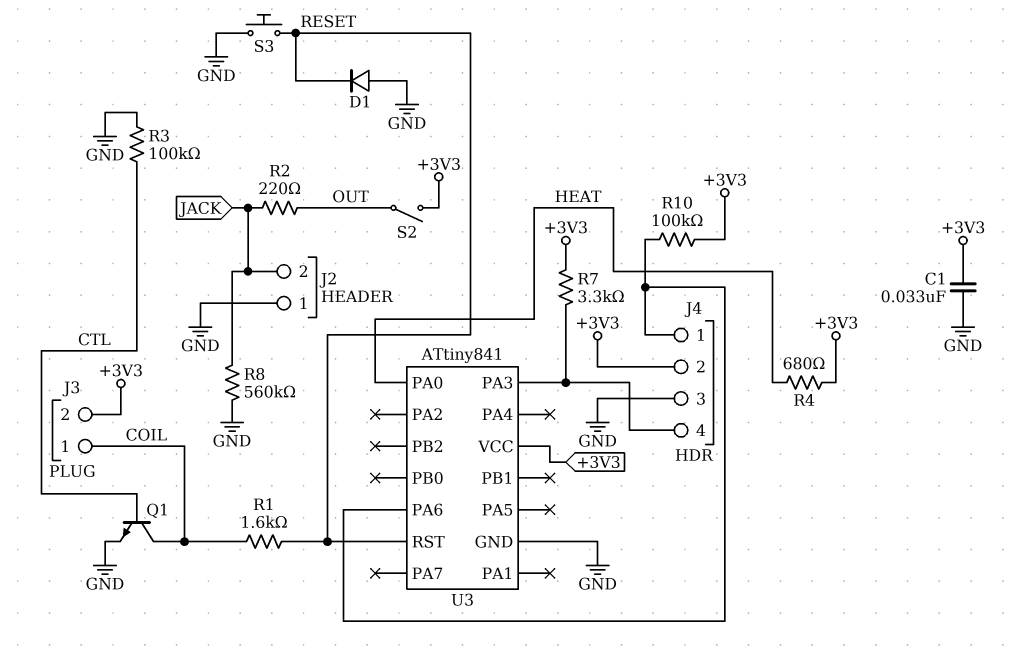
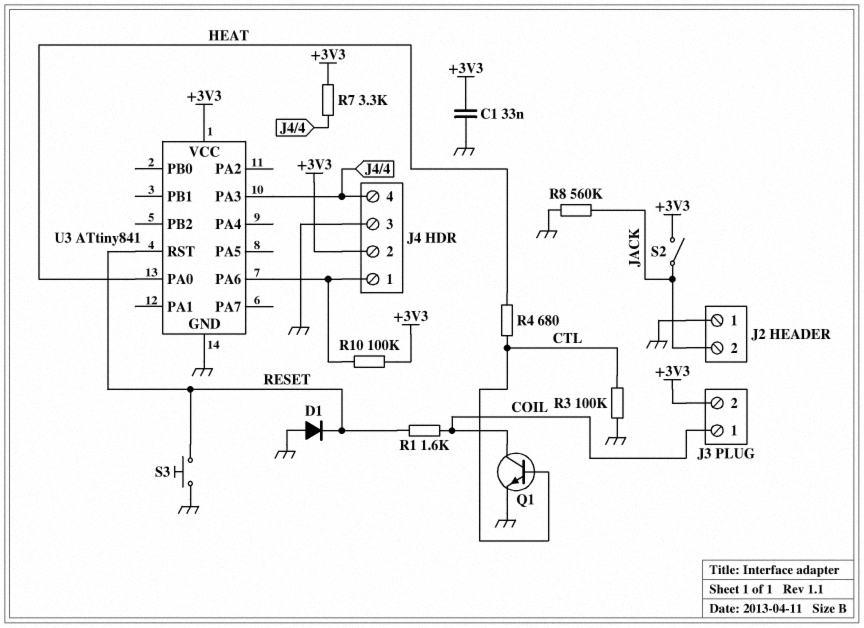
R2: 220 (JACK, OUT) -> none
R4: 680 (+3V3, HEAT) -> 680 (CTL, HEAT)
S2: switch (+3V3, OUT) -> switch (+3V3, JACK)

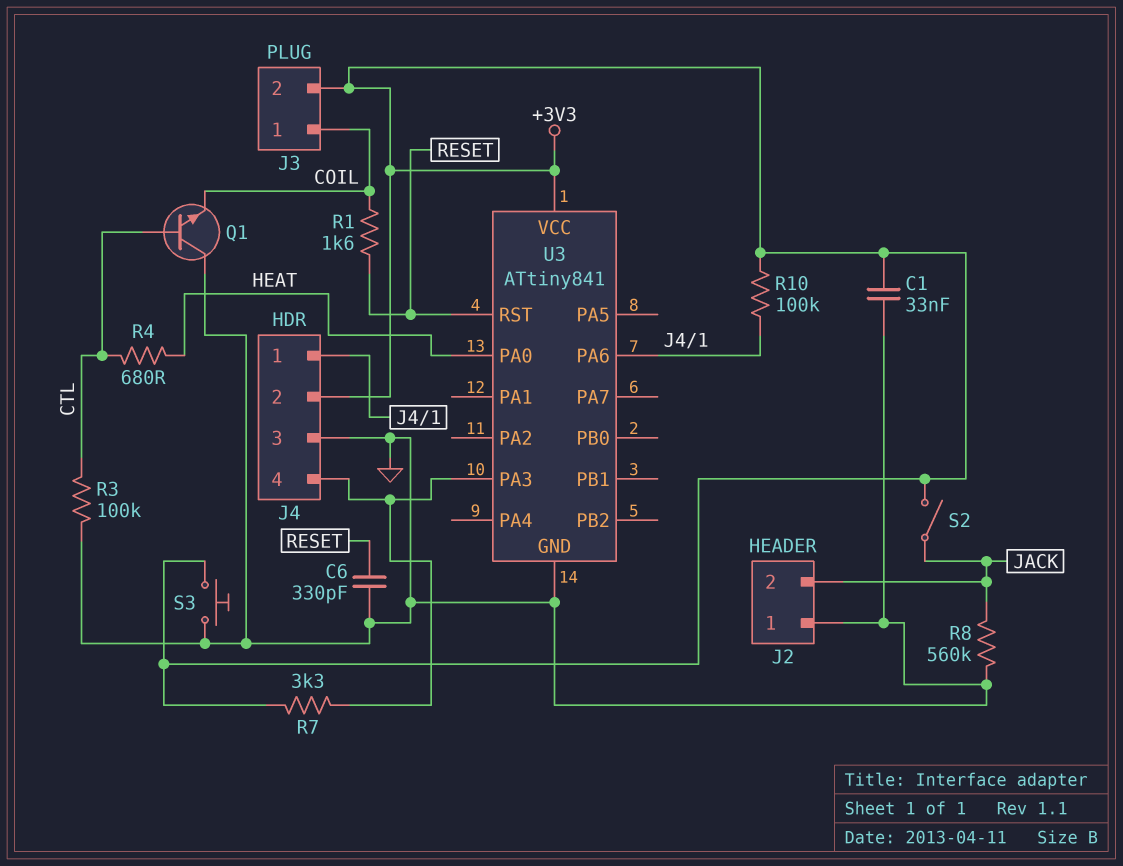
C6: none -> 330pF (GND, RESET)
D1: diode (A GND, K RESET) -> none
Q1: NPN (B CTL, C COIL, E GND) -> NPN (B CTL, C GND, E COIL)
S3: button (GND, RESET) -> button (+3V3, GND)

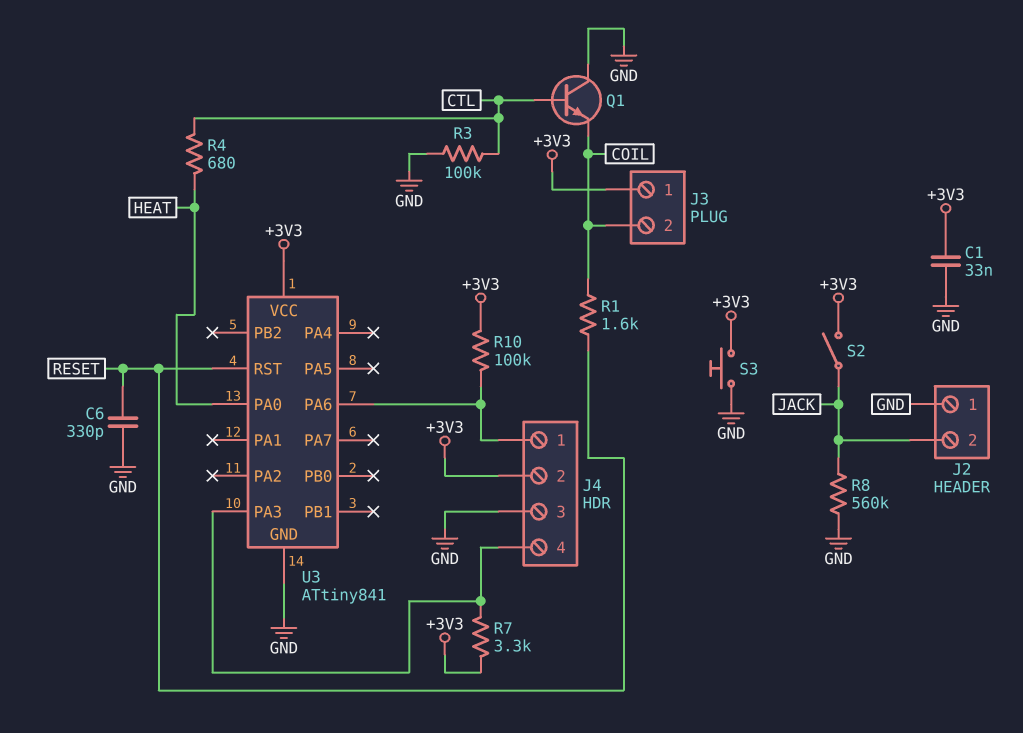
J3 pin 1: COIL -> +3V3
J3 pin 2: +3V3 -> COIL

